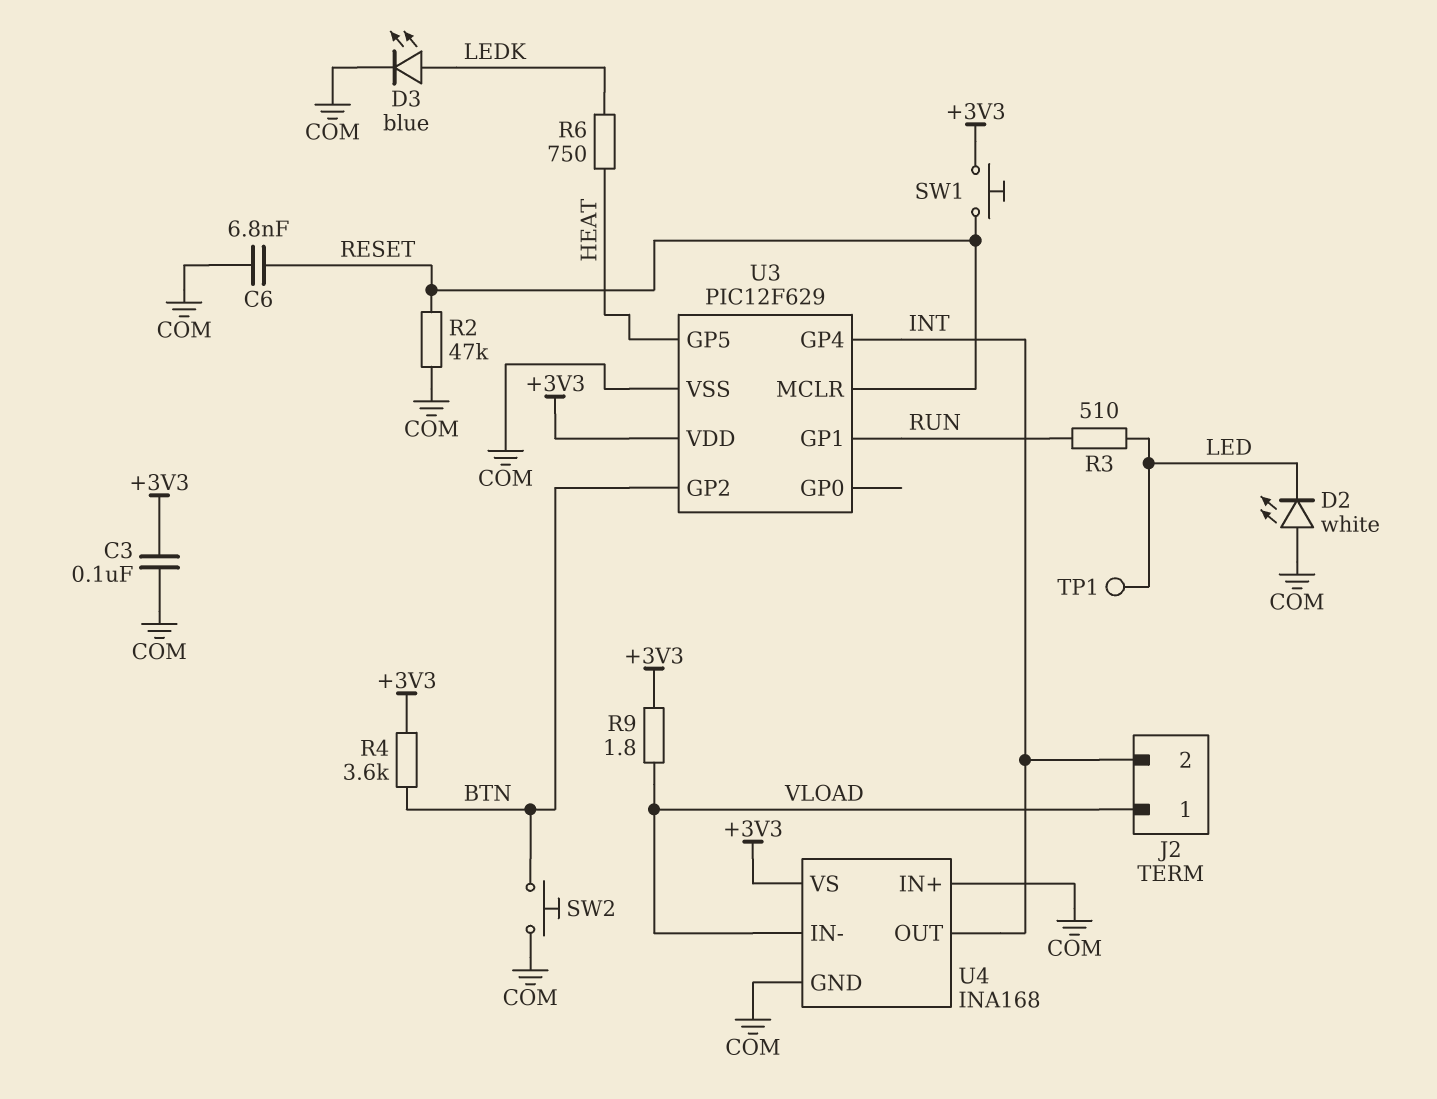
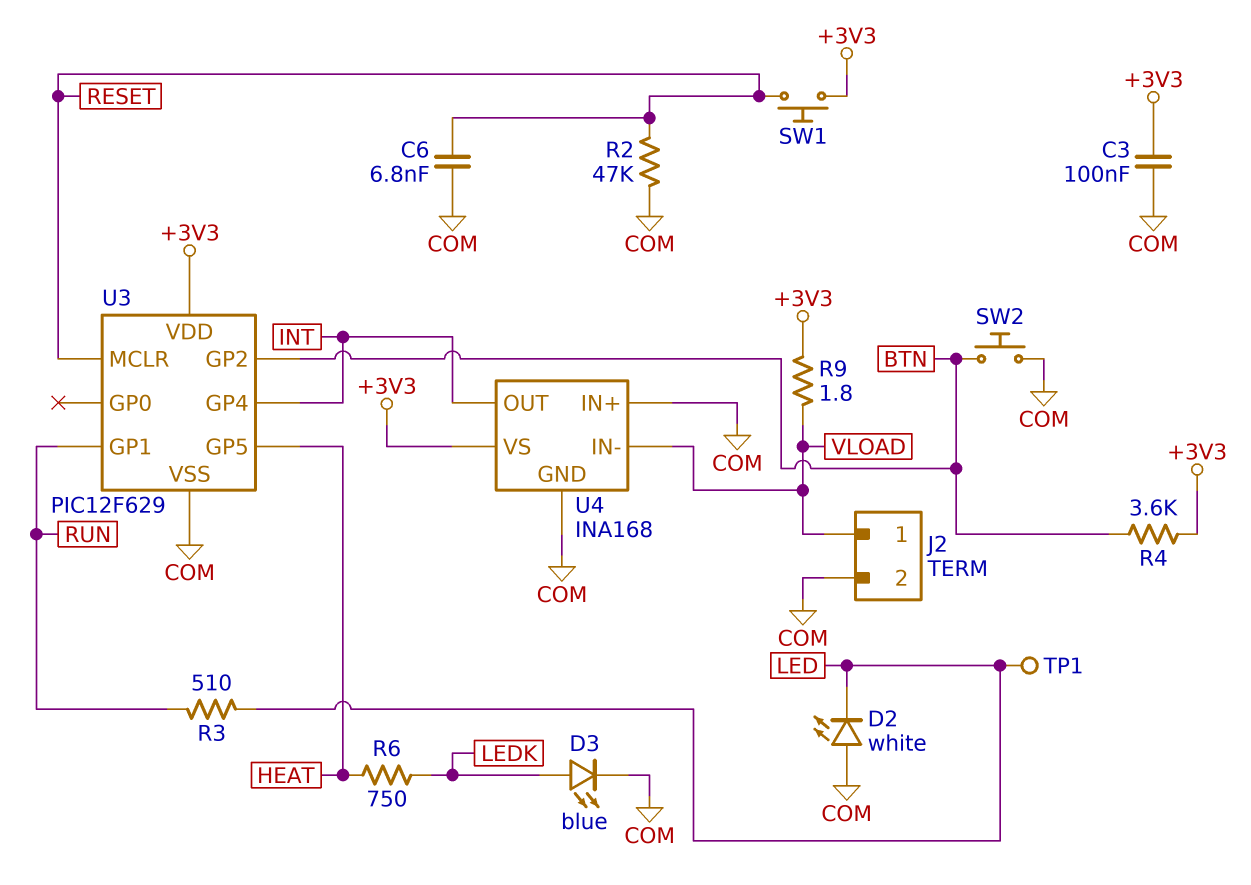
J2 pin 2: INT -> COM

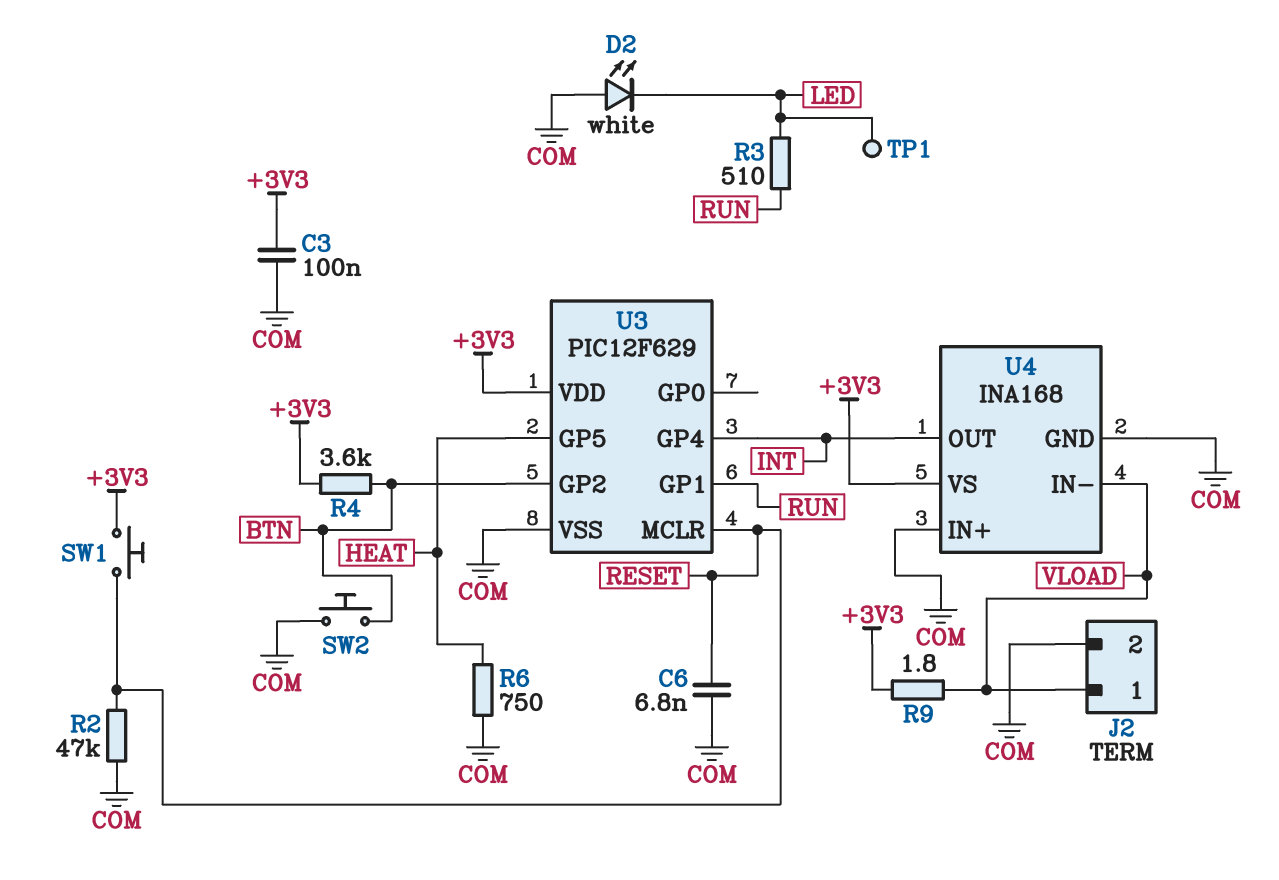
D3: LED blue (A LEDK, K COM) -> none
R6: 750 (HEAT, LEDK) -> 750 (COM, HEAT)

